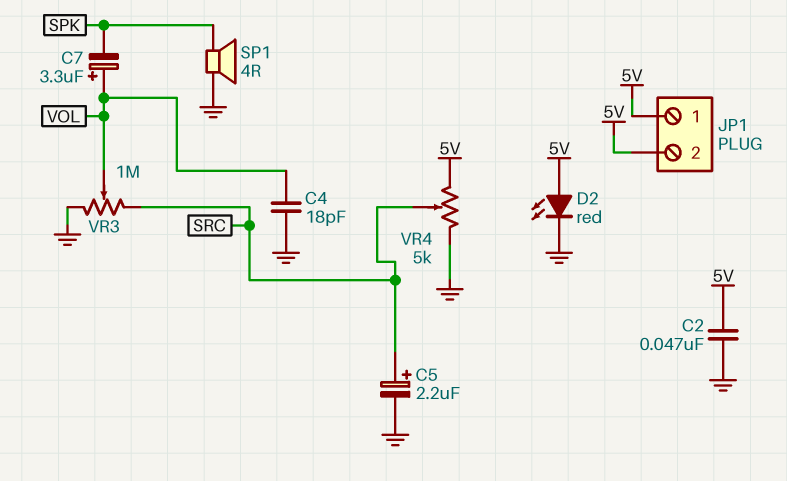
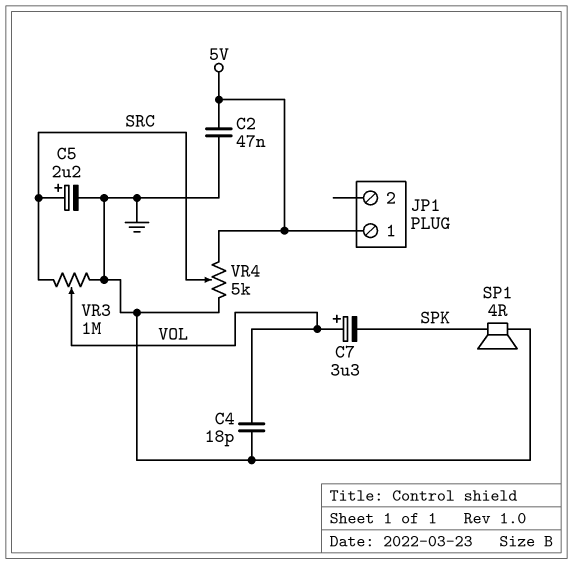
D2: LED red (A 5V, K GND) -> none
JP1 pin 2: 5V -> none

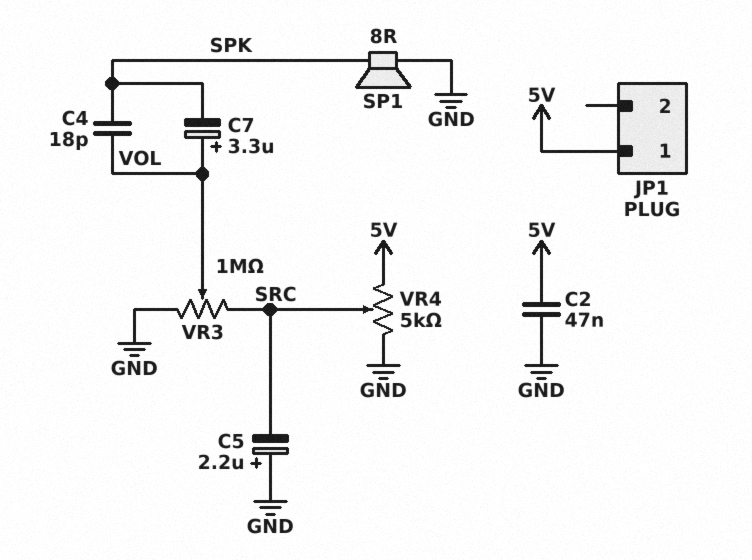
C4: 18pF (GND, VOL) -> 18pF (SPK, VOL)
C5: 2.2uF (plus SRC, minus GND) -> 2.2uF (plus GND, minus SRC)
SP1: speaker 4R (GND, SPK) -> speaker 8R (GND, SPK)

